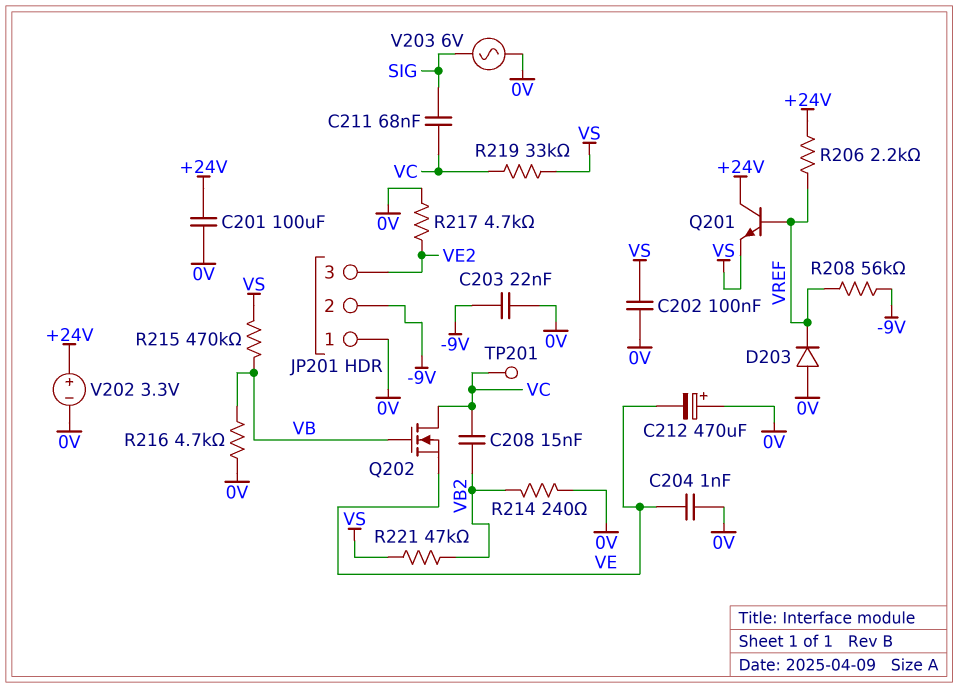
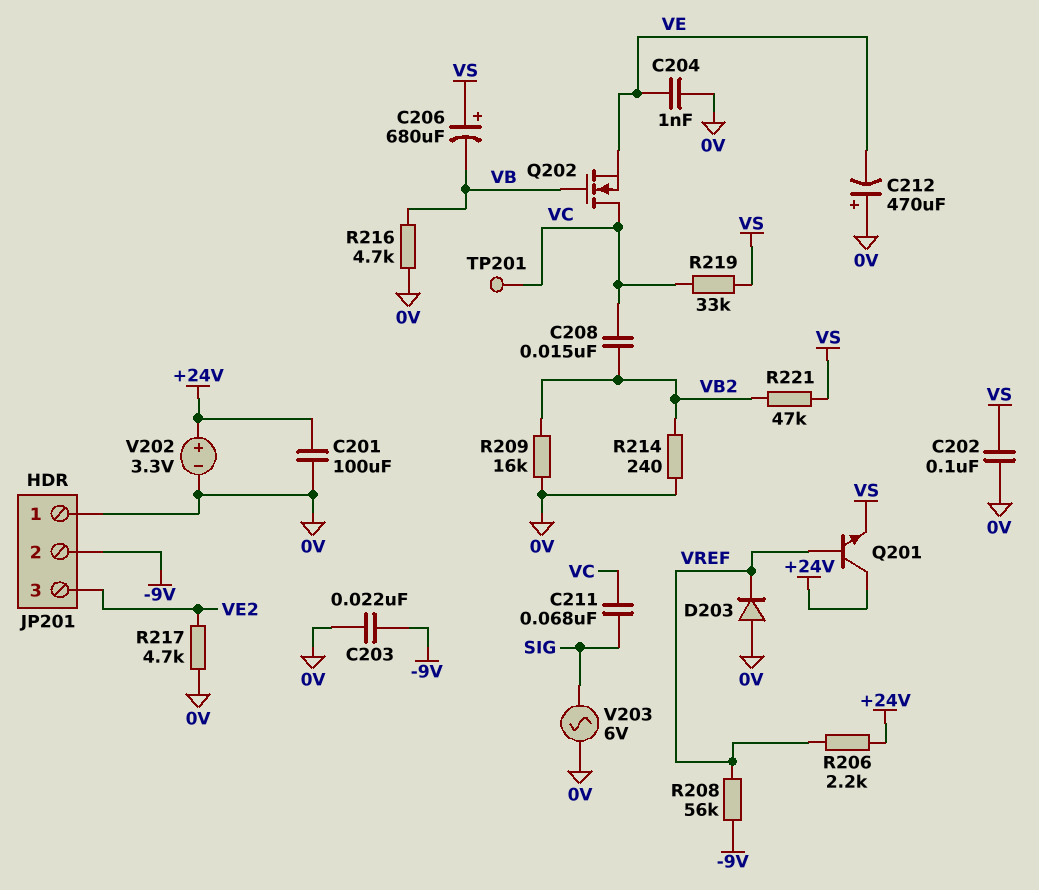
C206: none -> 680uF (plus VS, minus VB)
R209: none -> 16k (0V, VB2)
R215: 470k (VB, VS) -> none

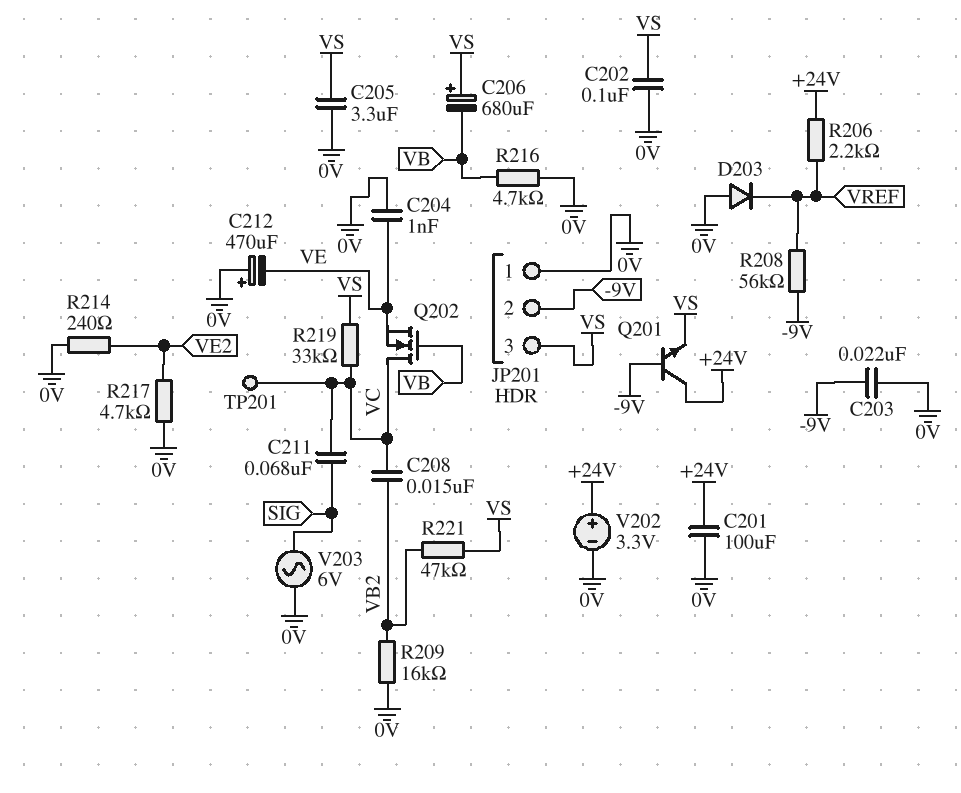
C205: none -> 3.3uF (0V, VS)
JP201 pin 3: VE2 -> VS
Q201: NPN (B VREF, C +24V, E VS) -> NPN (B -9V, C +24V, E VS)
R214: 240 (0V, VB2) -> 240 (0V, VE2)

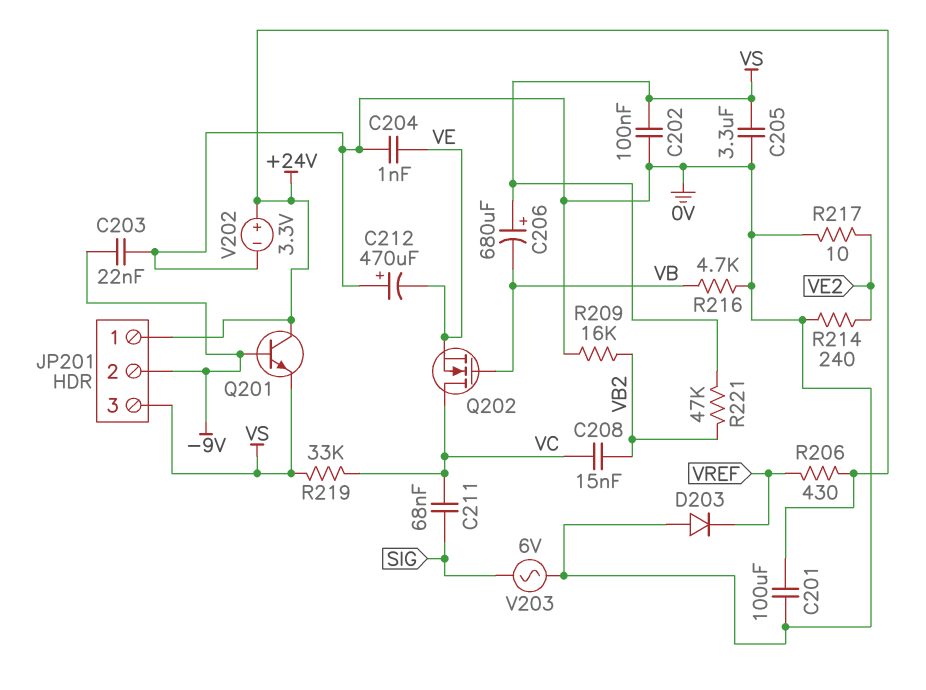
JP201 pin 1: 0V -> +24V
R206: 2.2k (+24V, VREF) -> 430 (+24V, VREF)
R208: 56k (-9V, VREF) -> none
R217: 4.7k (0V, VE2) -> 10 (0V, VE2)
TP201: test point (VC) -> none

